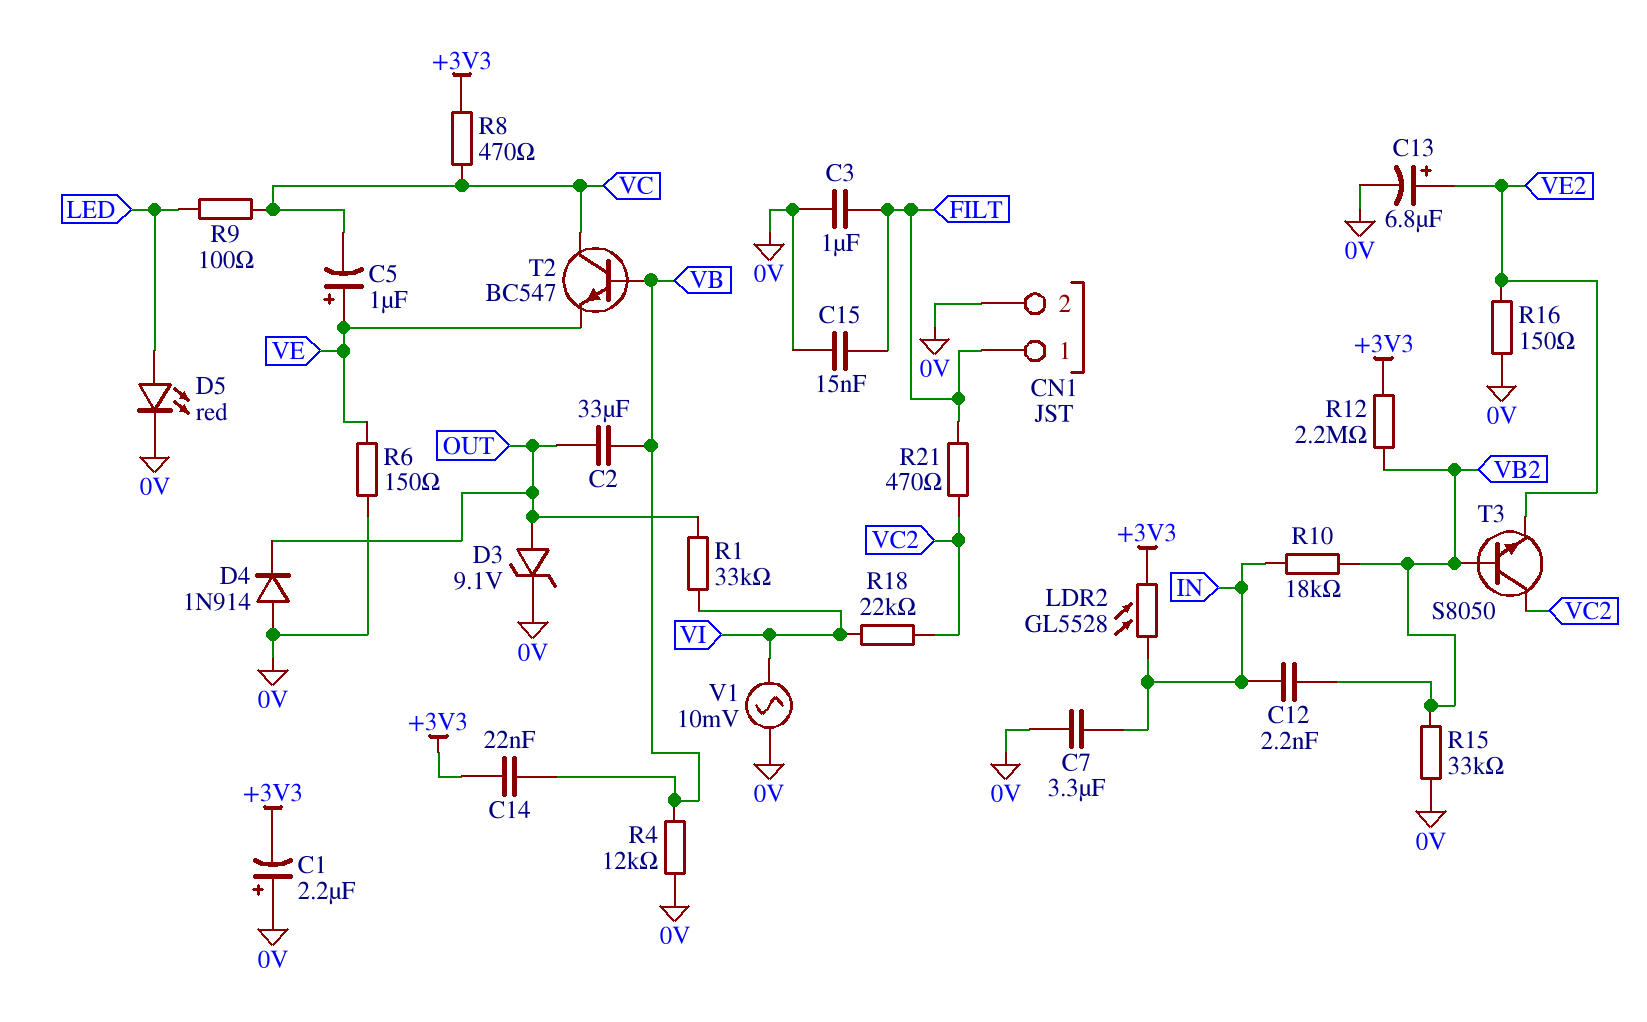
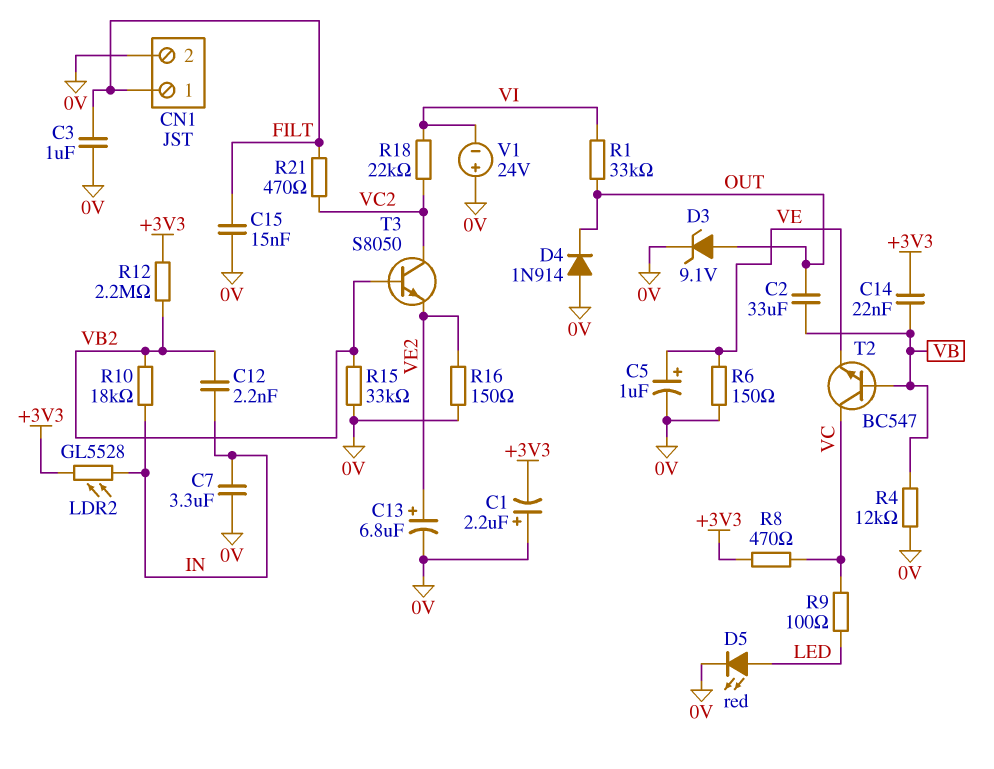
C5: 1uF (plus VE, minus VC) -> 1uF (plus VE, minus 0V)
V1: AC 10mV (0V, VI) -> 24V (plus 0V, minus VI)

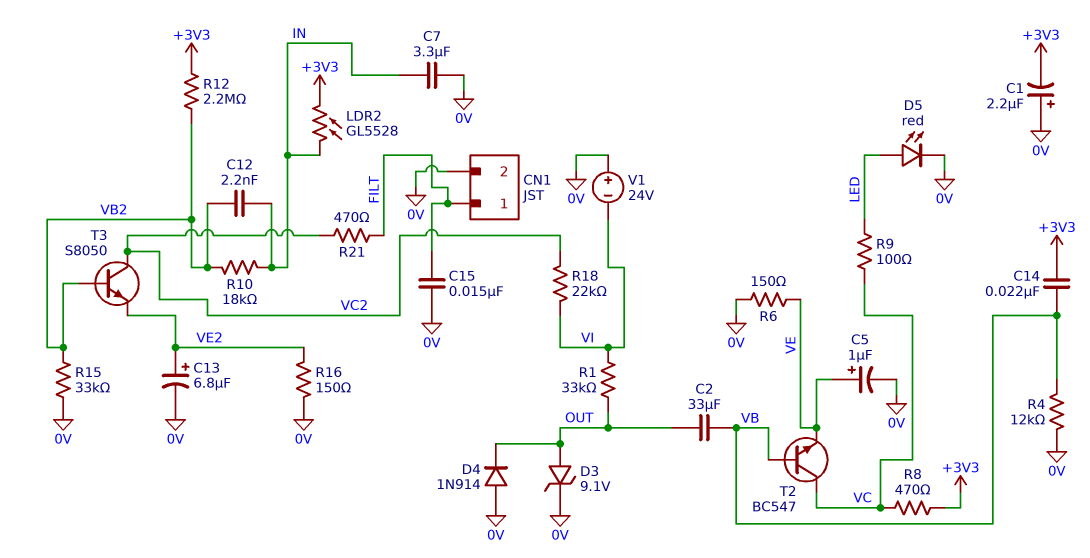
C3: 1uF (0V, FILT) -> none

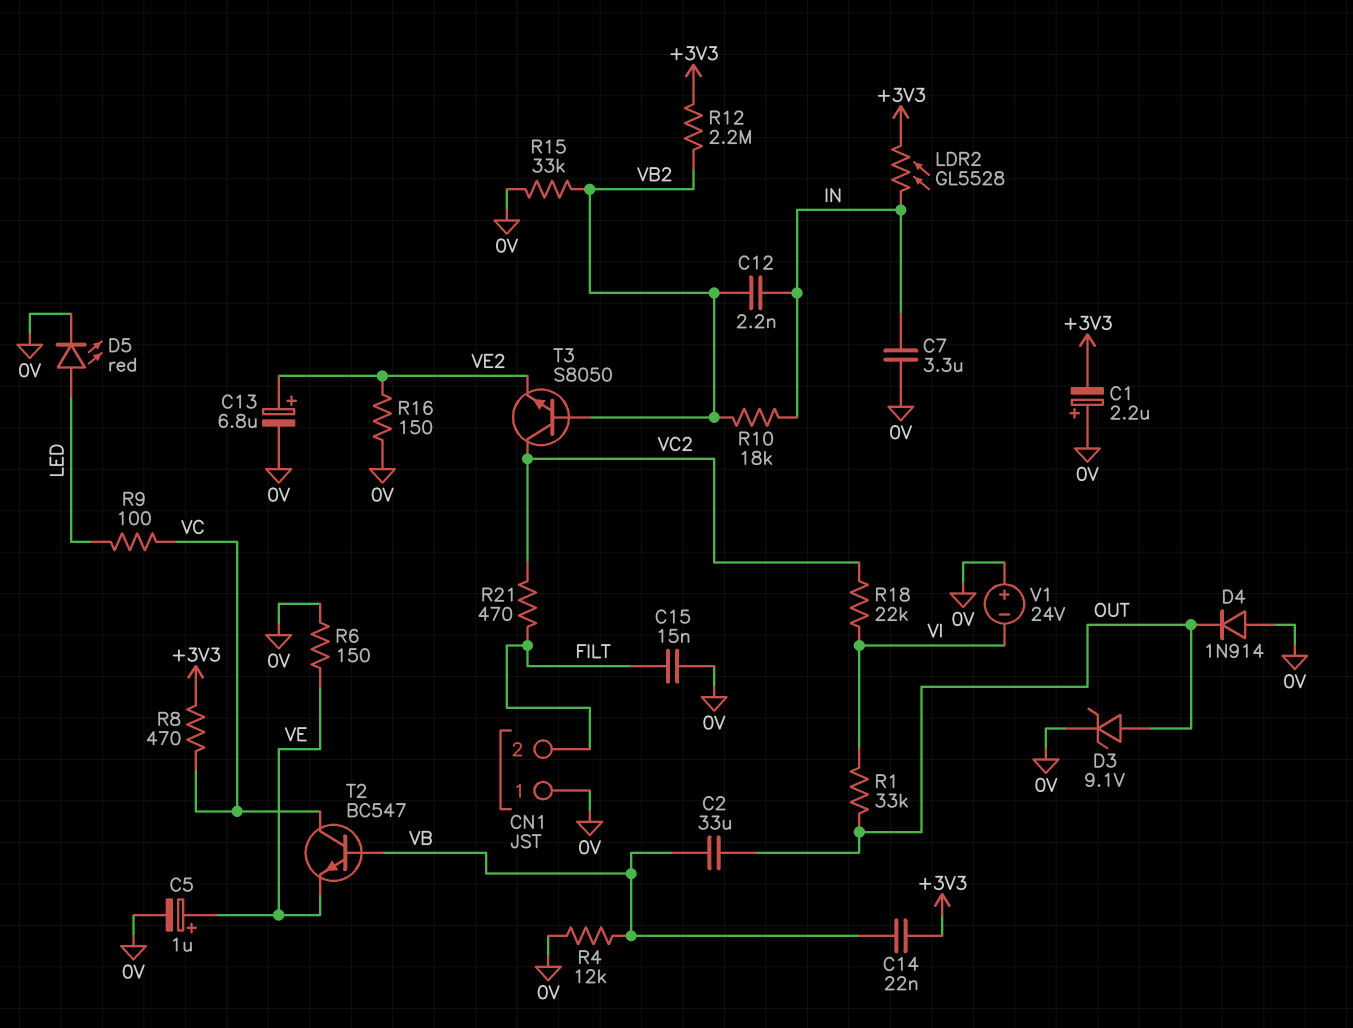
CN1 pin 1: FILT -> 0V
CN1 pin 2: 0V -> FILT

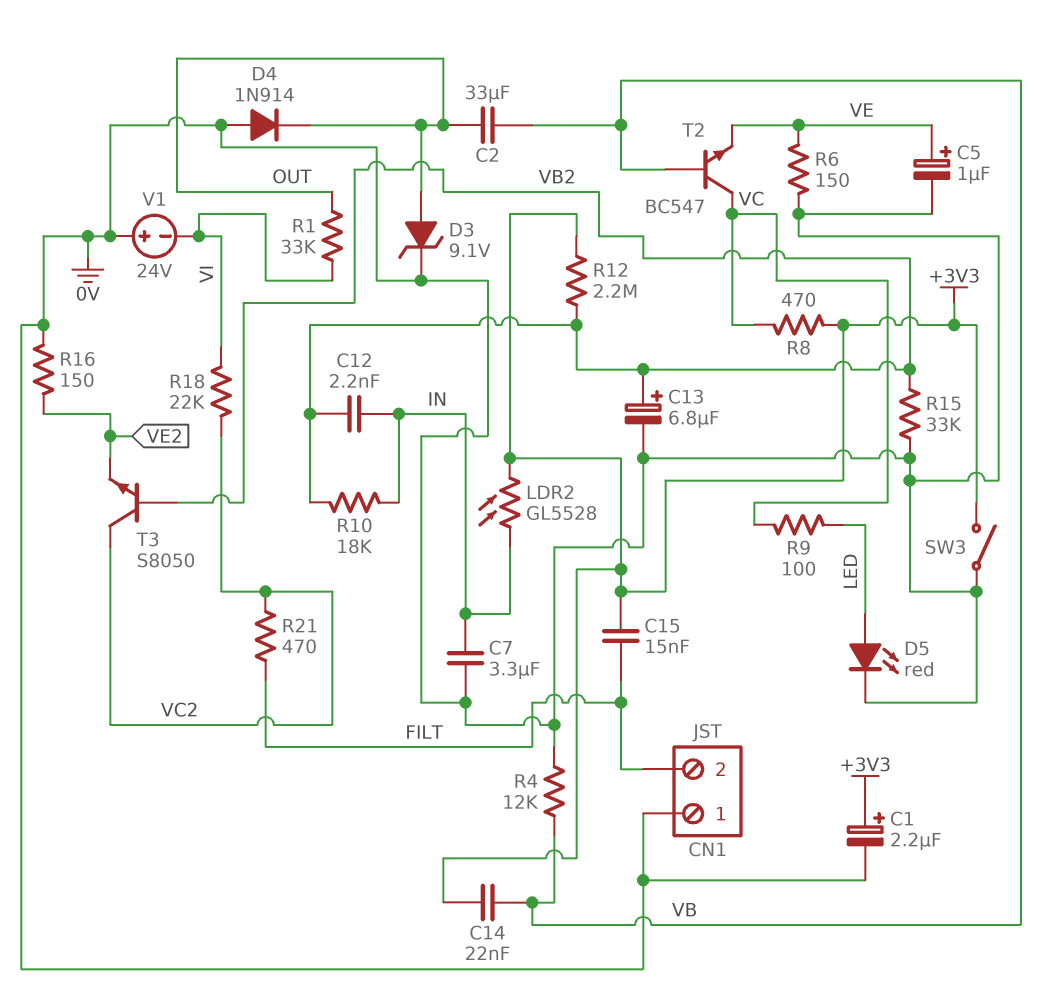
C1: 2.2uF (plus 0V, minus +3V3) -> 2.2uF (plus +3V3, minus 0V)
C13: 6.8uF (plus VE2, minus 0V) -> 6.8uF (plus VB2, minus 0V)
C15: 15nF (0V, FILT) -> 15nF (+3V3, FILT)
SW3: none -> switch (+3V3, 0V)

